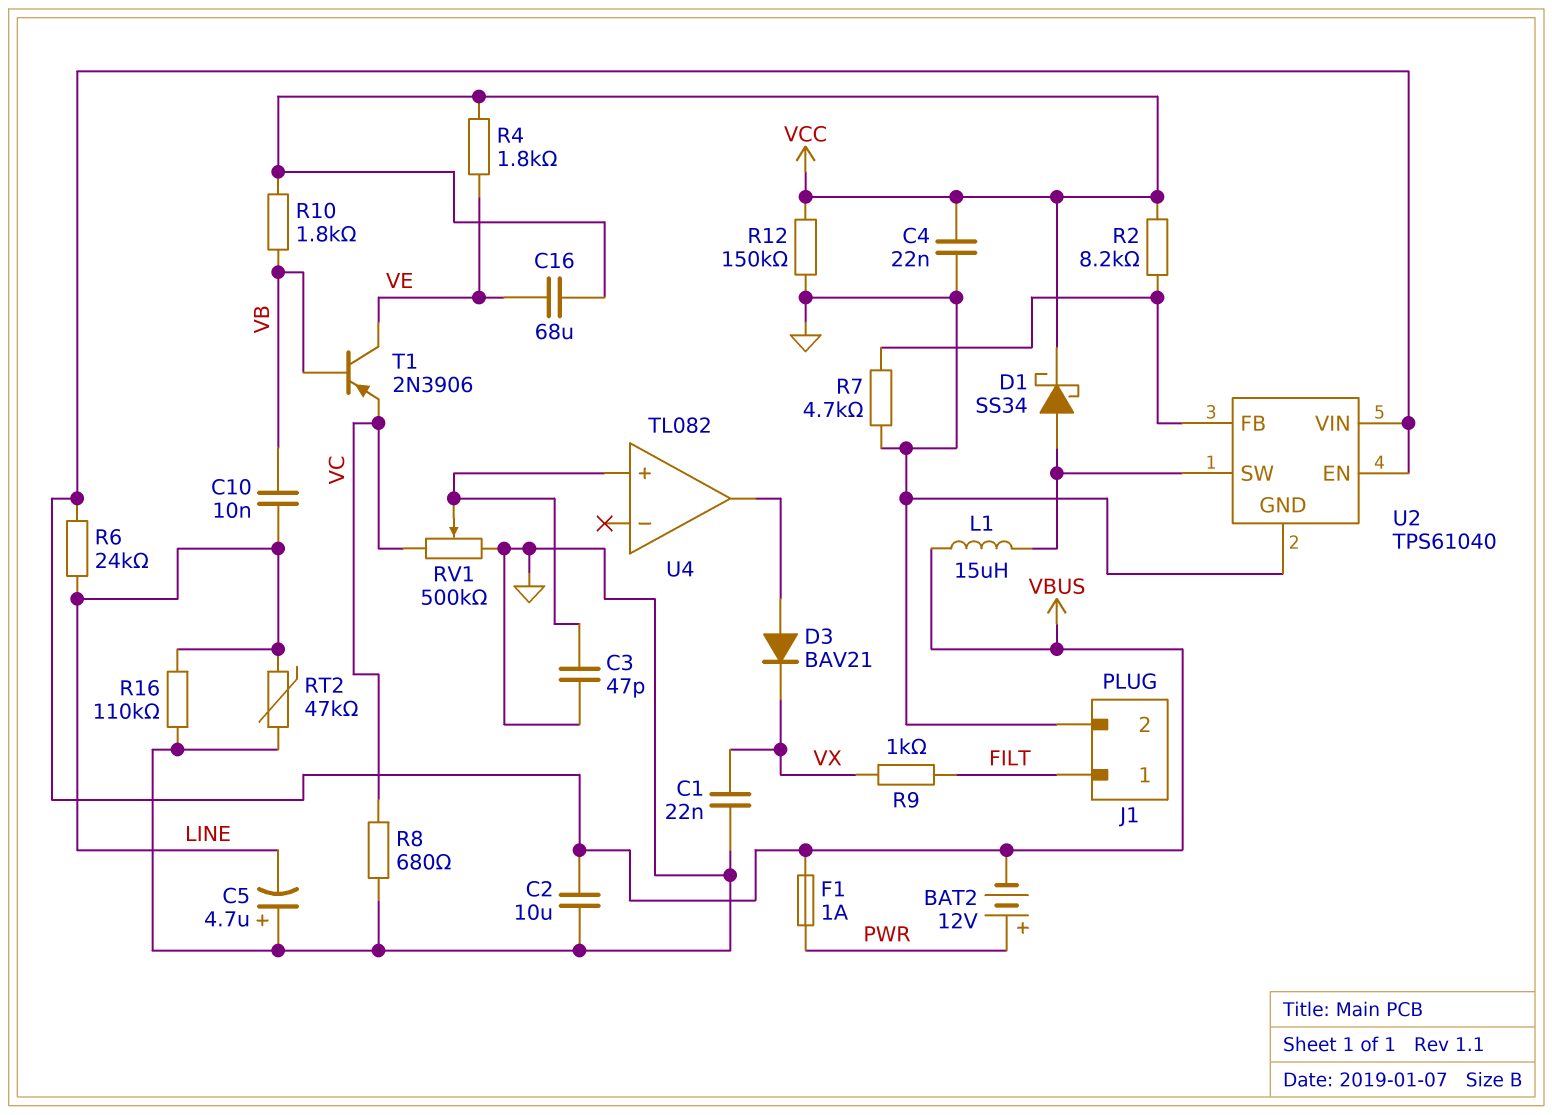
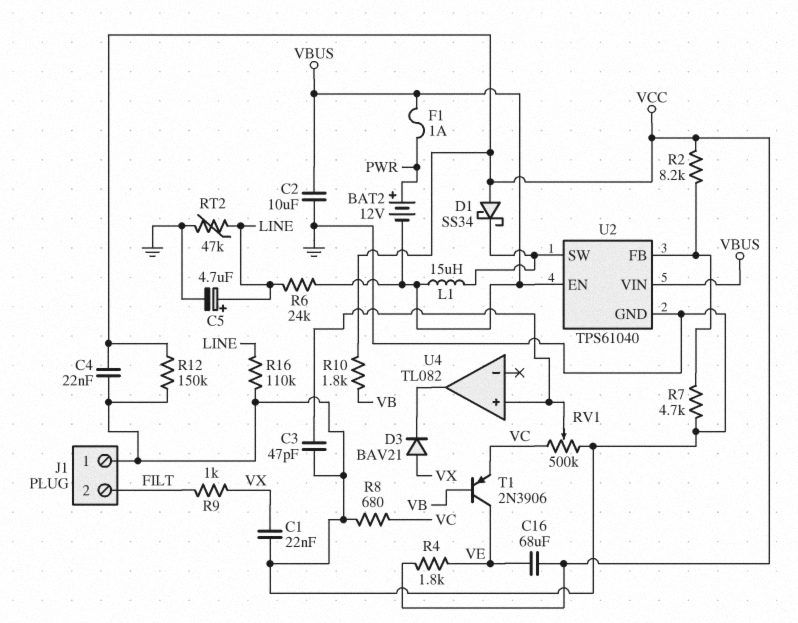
C5: 4.7uF (plus GND, minus LINE) -> 4.7uF (plus LINE, minus GND)
C10: 10nF (LINE, VB) -> none
D1: schottky SS34 (A U2/SW, K VCC) -> schottky SS34 (A VCC, K U2/SW)
D3: diode BAV21 (A U4/out, K VX) -> diode BAV21 (A VX, K U4/out)
J1 pin 1: FILT -> GND
J1 pin 2: GND -> FILT

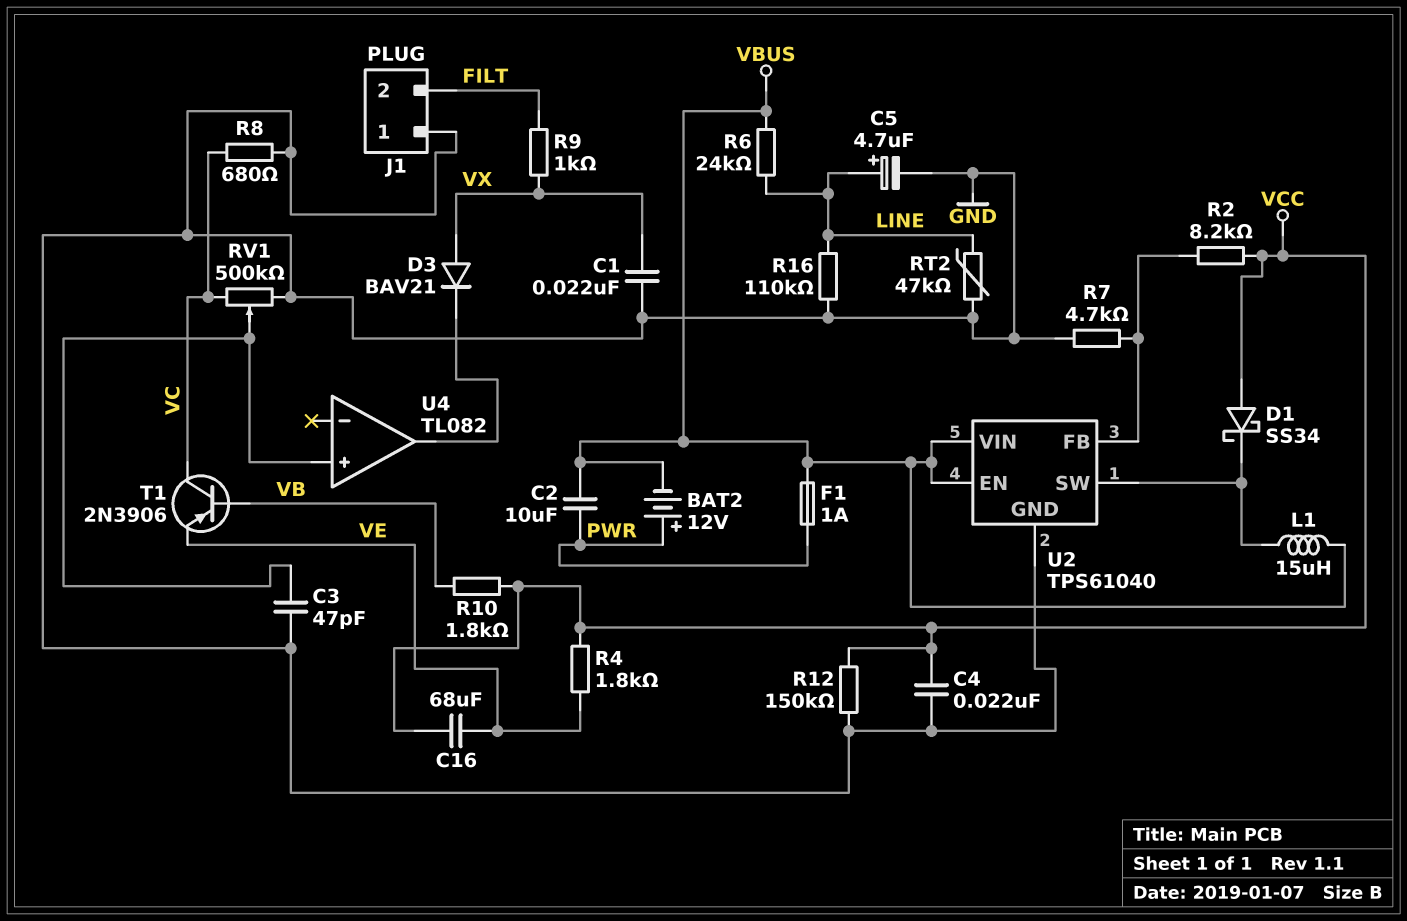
C2: 10uF (GND, VBUS) -> 10uF (PWR, VBUS)
T1: PNP 2N3906 (B VB, C VE, E VC) -> PNP 2N3906 (B VB, C VC, E VE)

